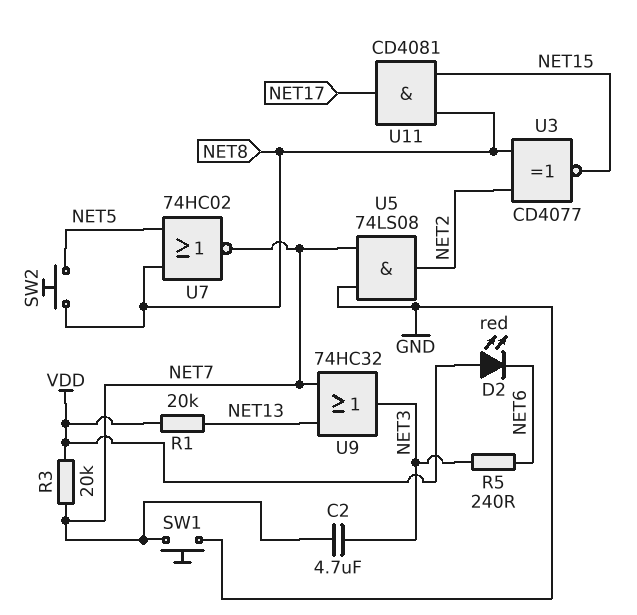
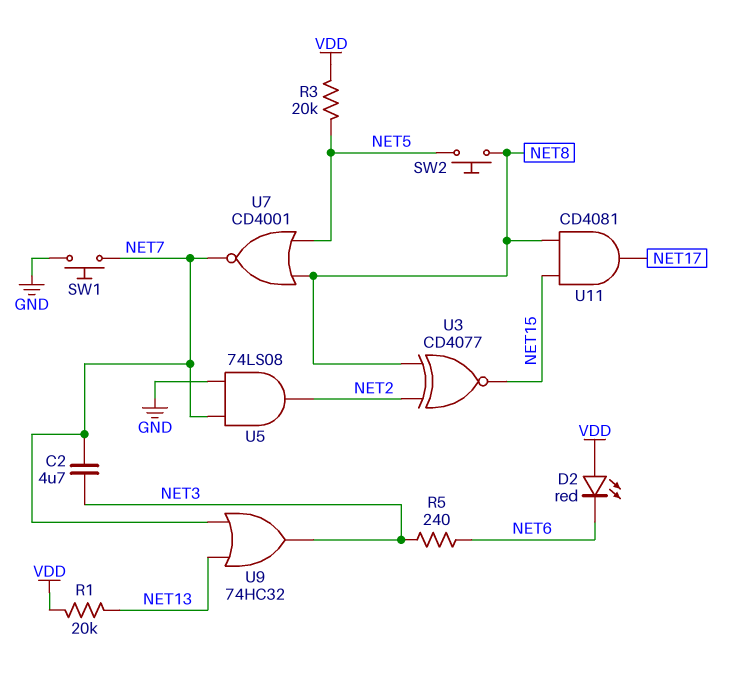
R3: 20k (NET7, VDD) -> 20k (NET5, VDD)
U7: NOR 74HC02 (in NET5, in NET8, out NET7) -> NOR CD4001 (in NET5, in NET8, out NET7)

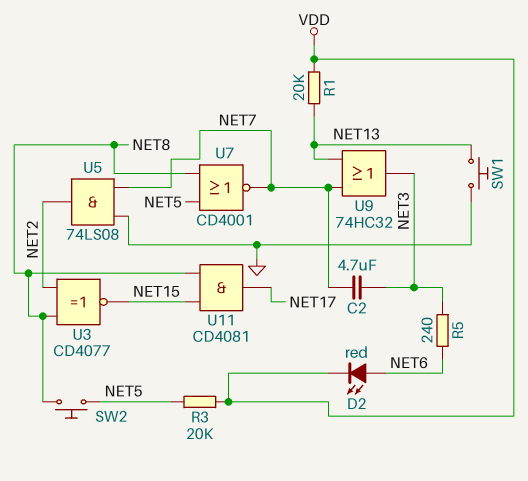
D2: LED red (A VDD, K NET6) -> LED red (A NET6, K VDD)
SW1: button (GND, NET7) -> button (GND, NET13)

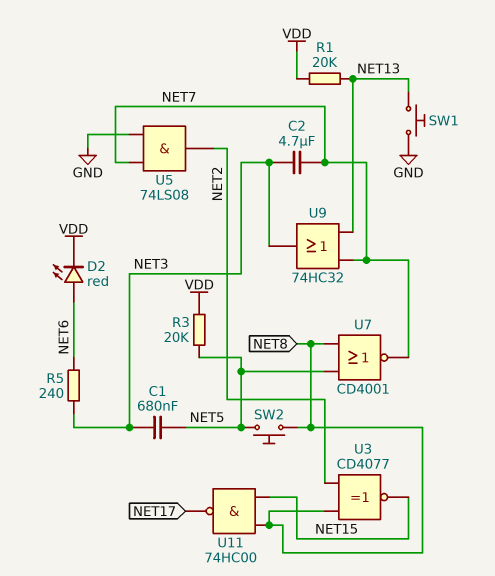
C1: none -> 680nF (NET3, NET5)
U11: AND CD4081 (in NET8, in NET15, out NET17) -> NAND 74HC00 (in NET8, in NET15, out NET17)

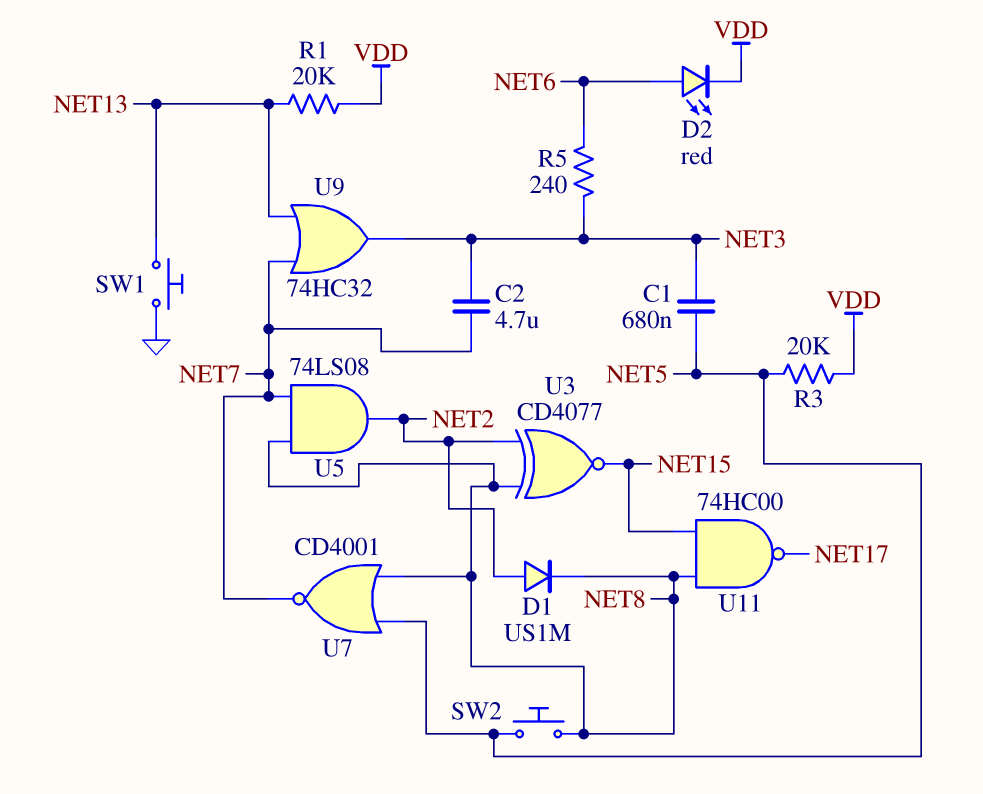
D1: none -> diode US1M (A NET2, K NET8)
U5: AND 74LS08 (in GND, in NET7, out NET2) -> AND 74LS08 (in NET7, in NET8, out NET2)

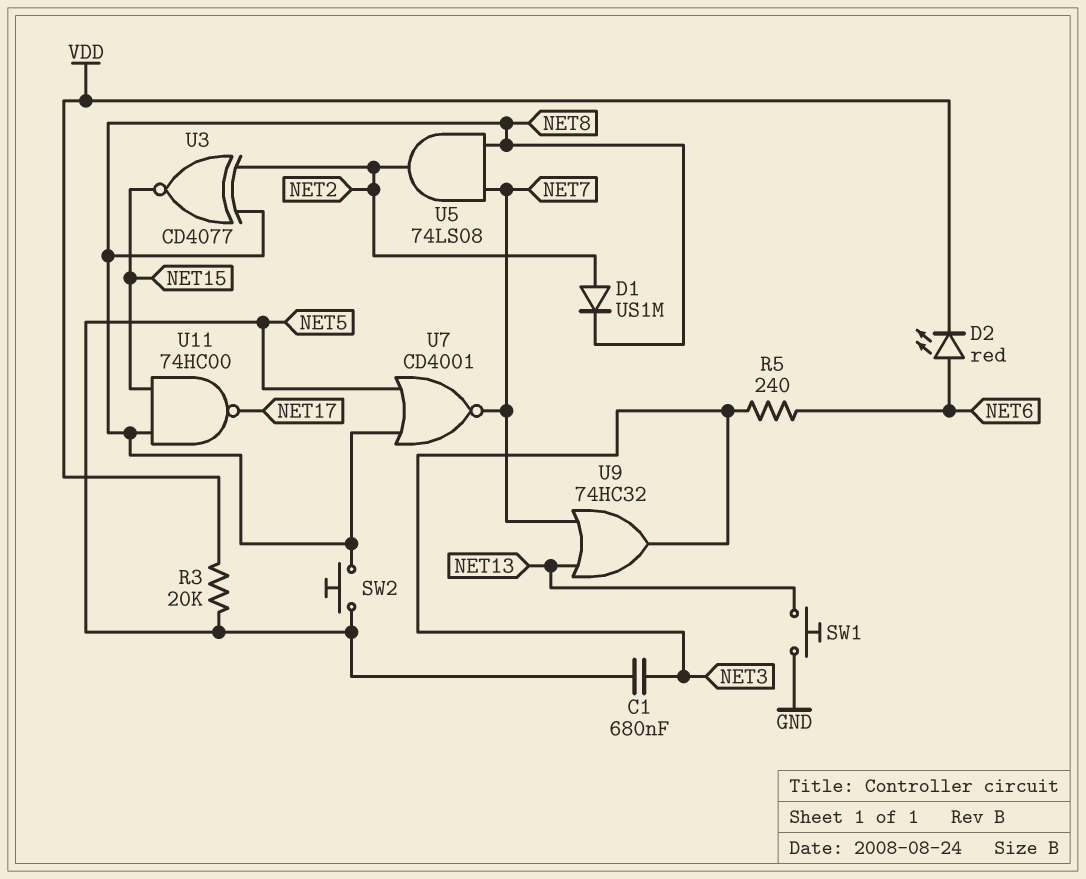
C2: 4.7uF (NET3, NET7) -> none
R1: 20k (NET13, VDD) -> none

